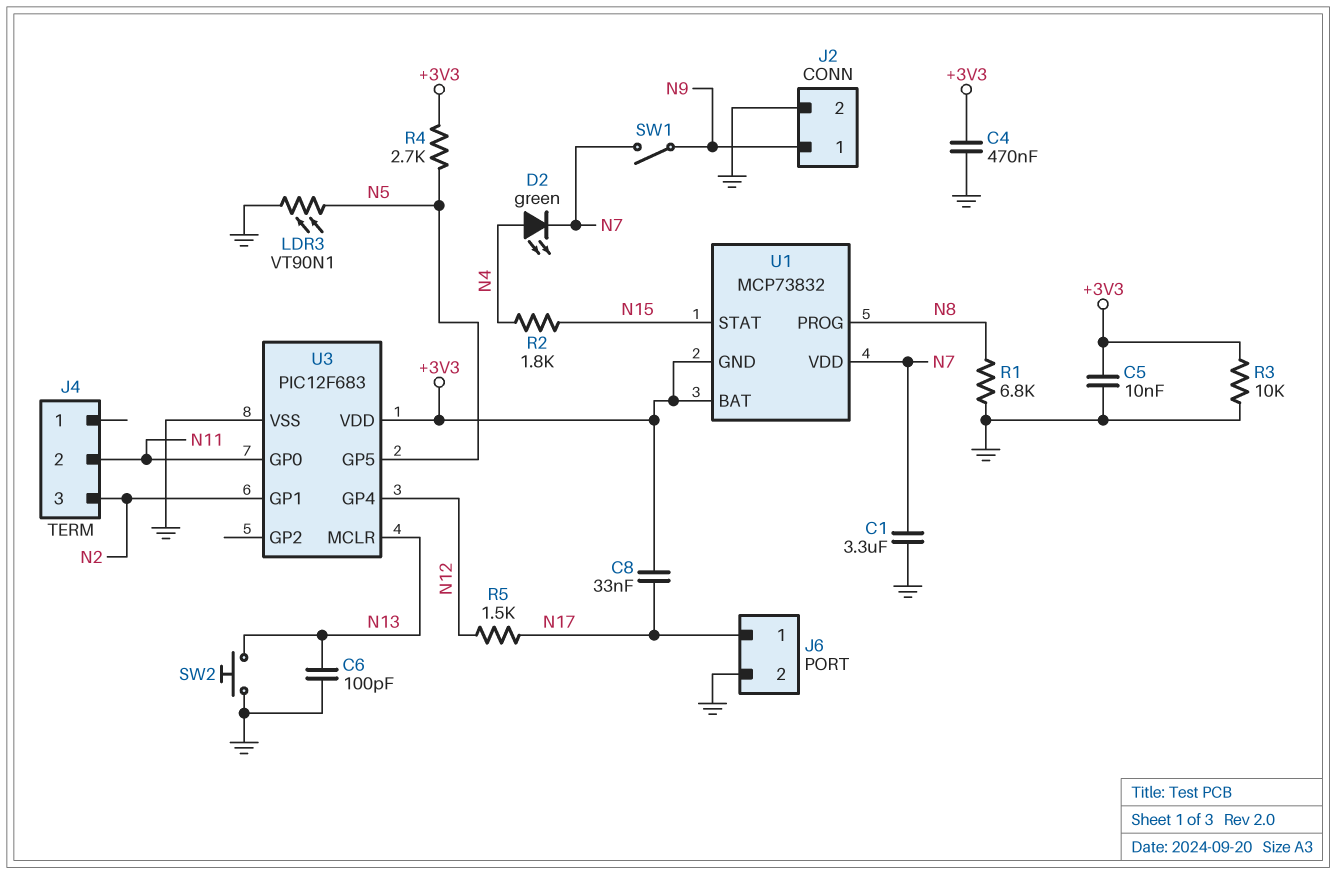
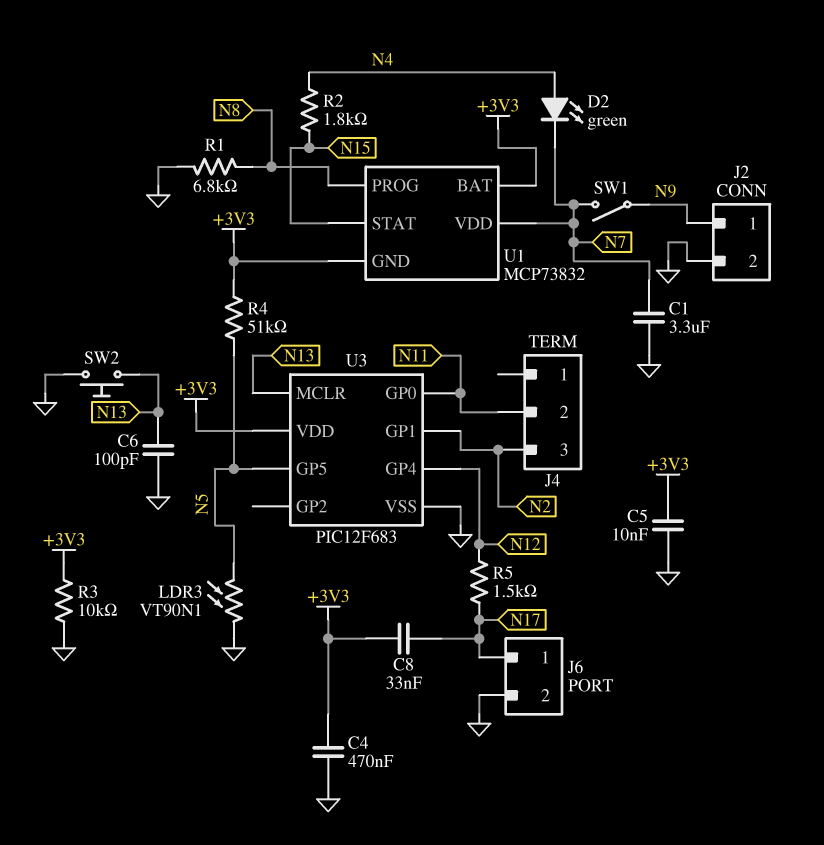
R4: 2.7k (+3V3, N5) -> 51k (+3V3, N5)

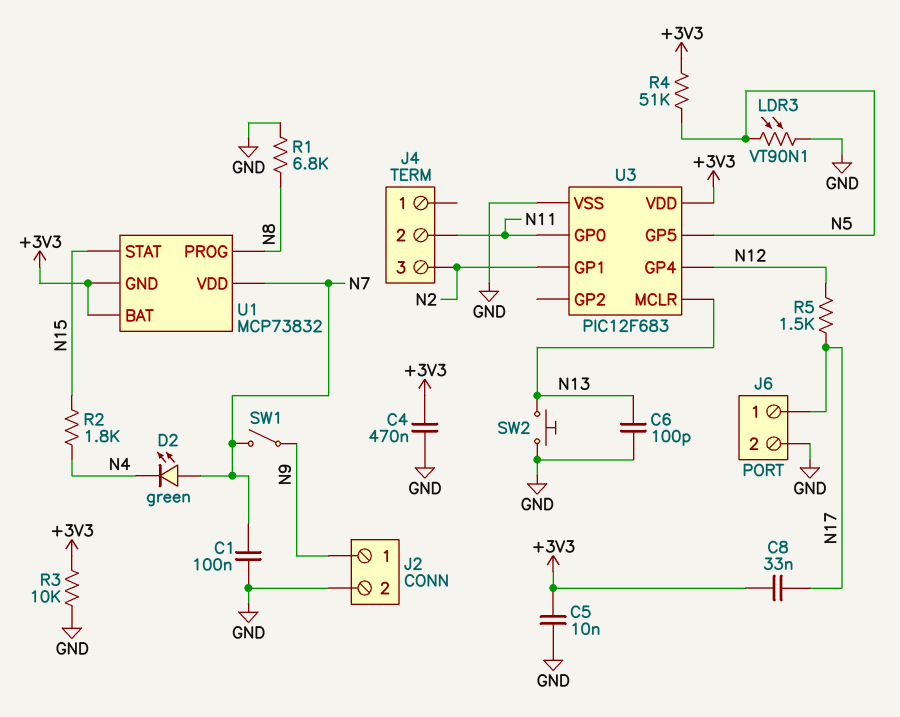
C1: 3.3uF (GND, N7) -> 100nF (GND, N7)
D2: LED green (A N4, K N7) -> LED green (A N7, K N4)

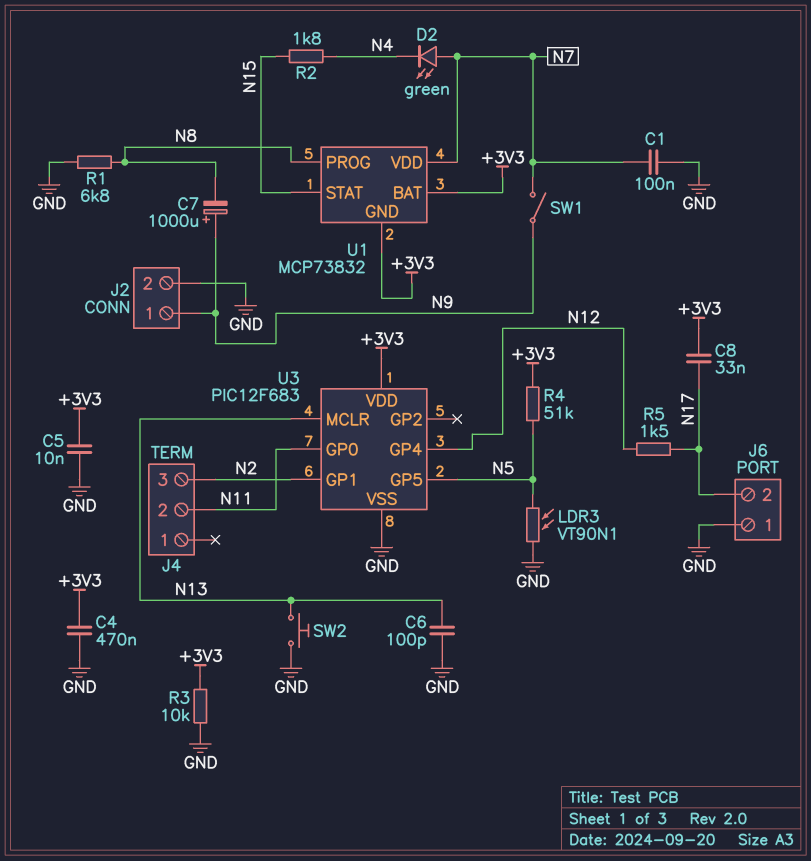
C7: none -> 1000uF (plus N9, minus N8)
J6 pin 1: N17 -> GND
J6 pin 2: GND -> N17

